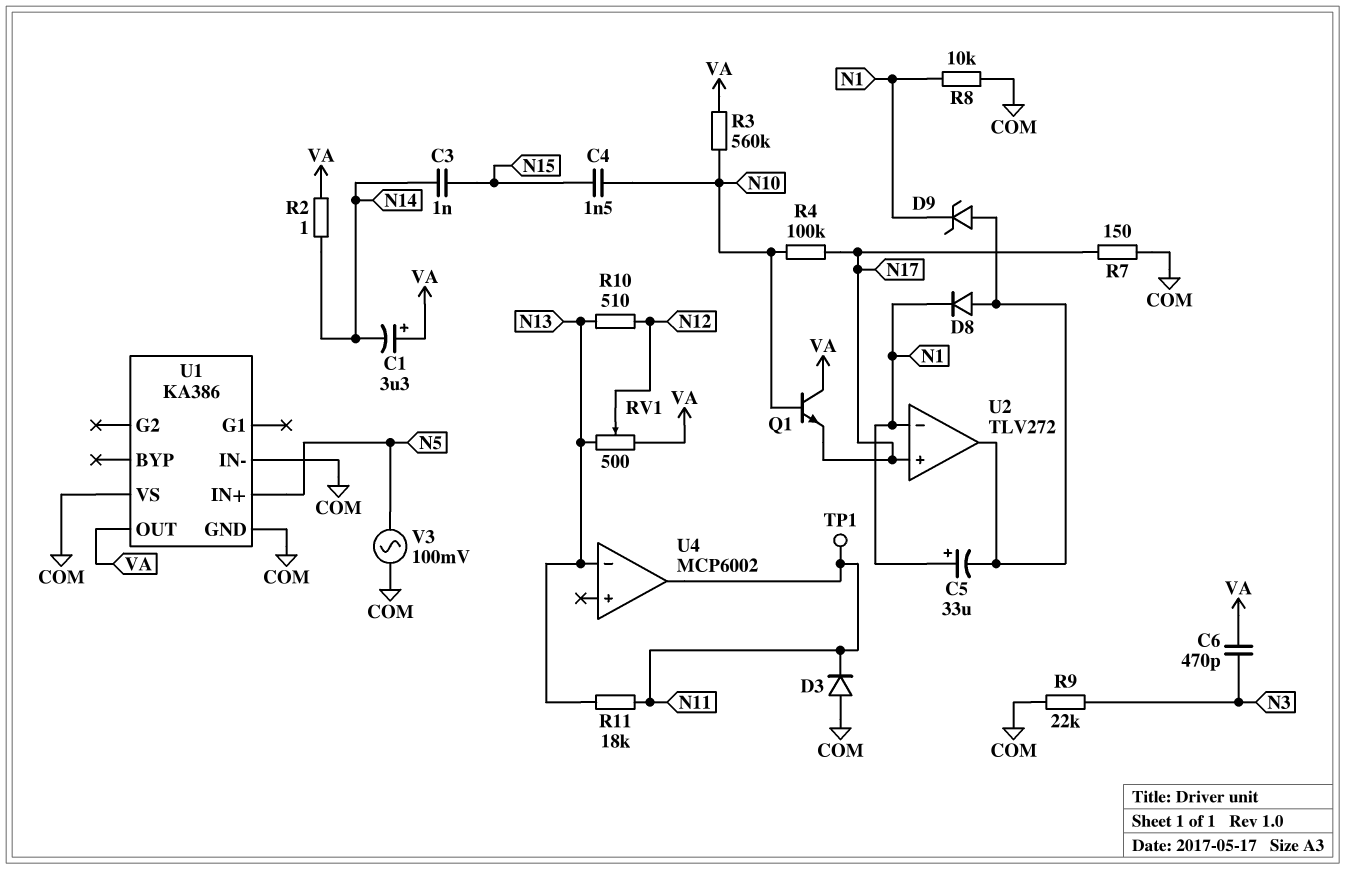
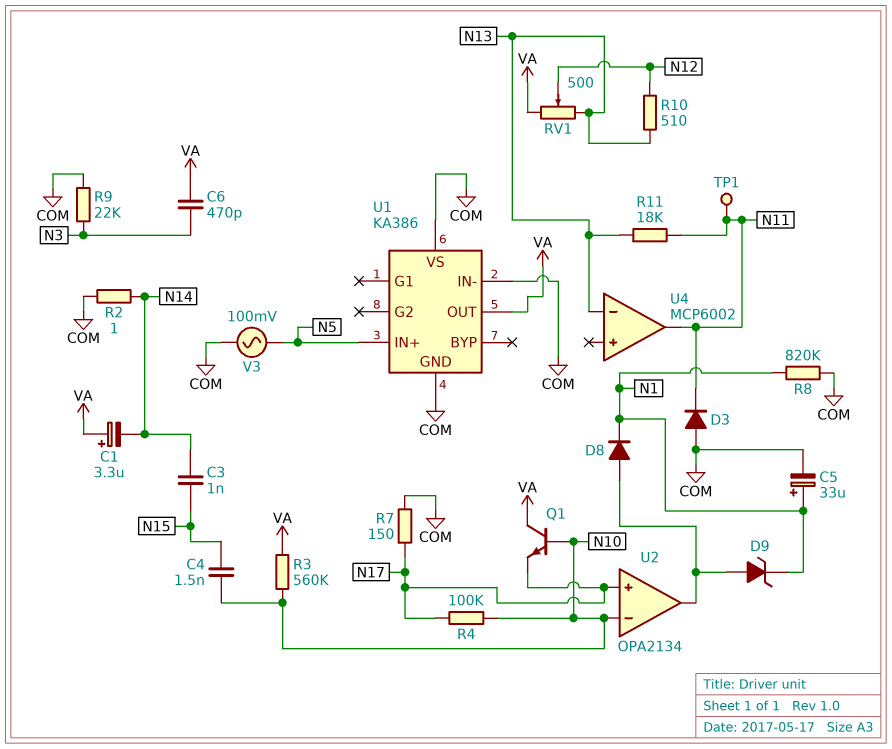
C5: 33uF (plus N1, minus U2/out) -> 33uF (plus N1, minus COM)
R2: 1 (N14, VA) -> 1 (COM, N14)
R8: 10k (COM, N1) -> 820k (COM, N1)
U2: TLV272 -> OPA2134
U2 pin in-: N1 -> N10

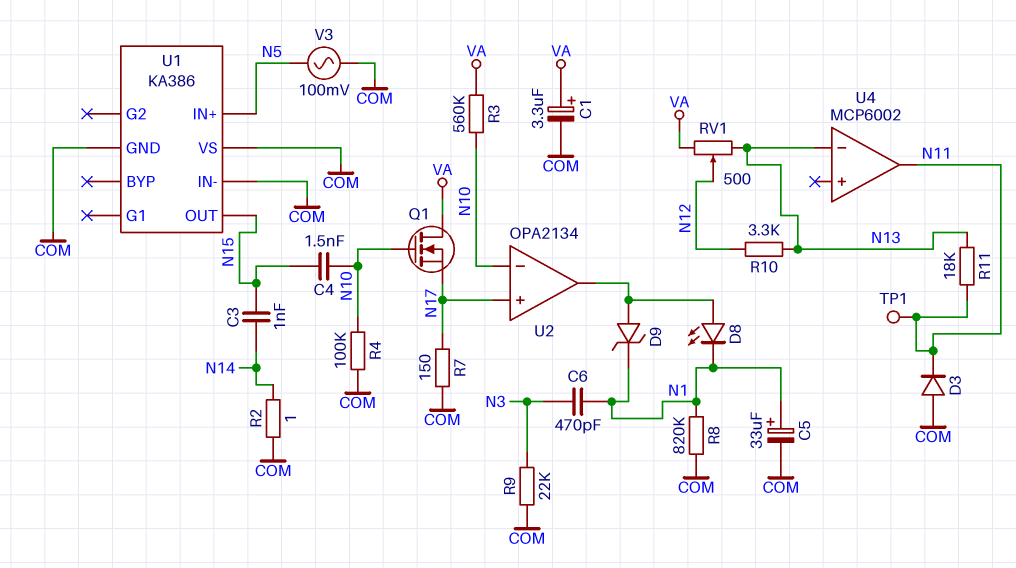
C1: 3.3uF (plus VA, minus N14) -> 3.3uF (plus VA, minus COM)
C6: 470pF (N3, VA) -> 470pF (N1, N3)
D8: diode (A U2/out, K N1) -> LED (A U2/out, K N1)
Q1: NPN (B N10, C VA, E N17) -> NMOS (G N10, D VA, S N17)
R4: 100k (N10, N17) -> 100k (COM, N10)
R10: 510 (N12, N13) -> 3.3k (N12, N13)
U1 pin OUT: VA -> N15

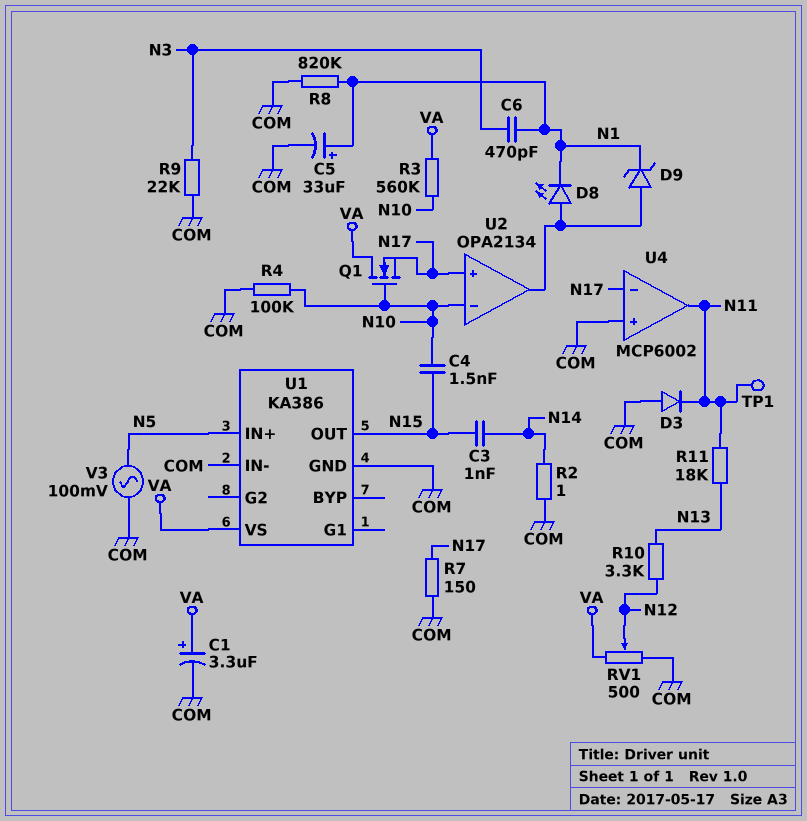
RV1: 500 (N13, VA, wiper N12) -> 500 (COM, VA, wiper N12)
U1 pin VS: COM -> VA
U4 pin in+: none -> COM
U4 pin in-: N13 -> N17

